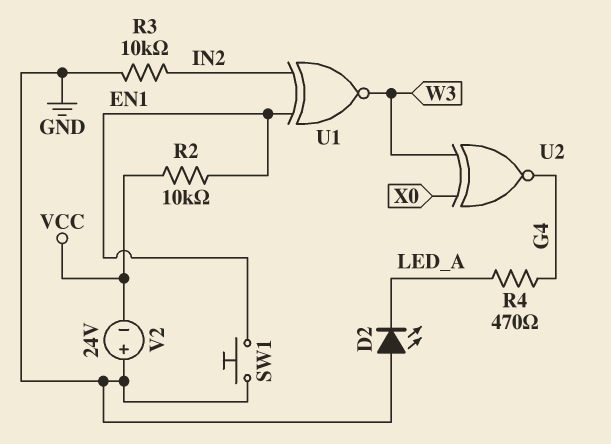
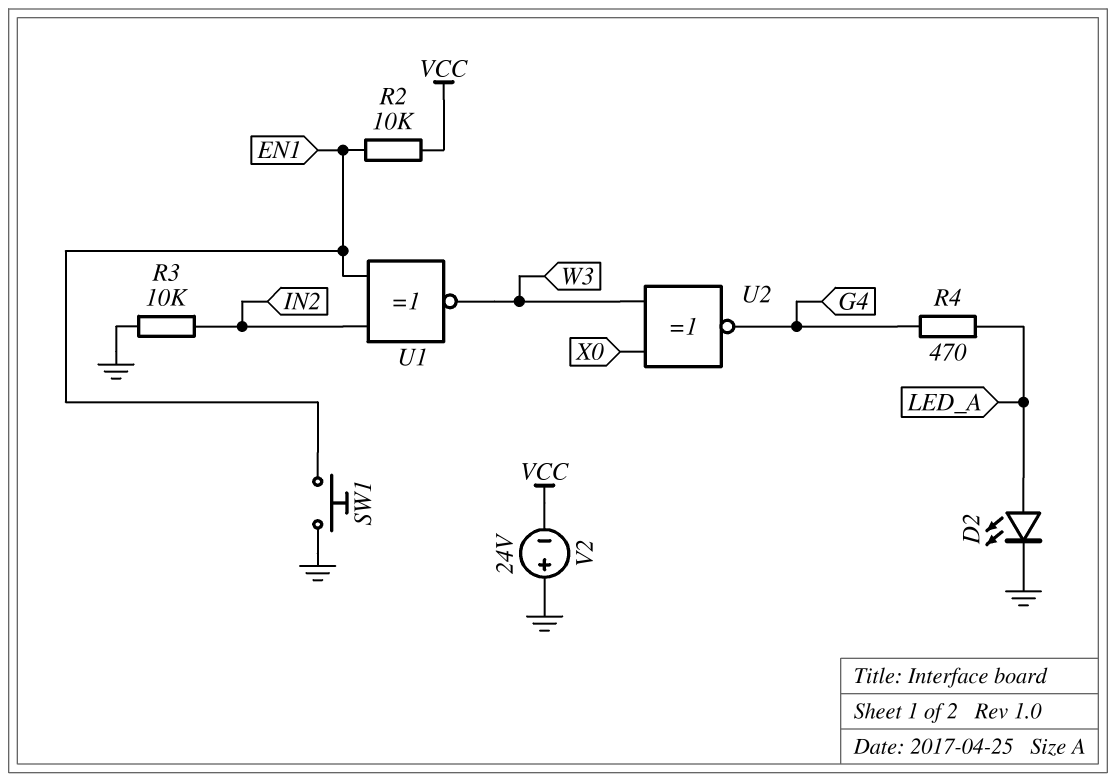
D2: LED (A GND, K LED_A) -> LED (A LED_A, K GND)

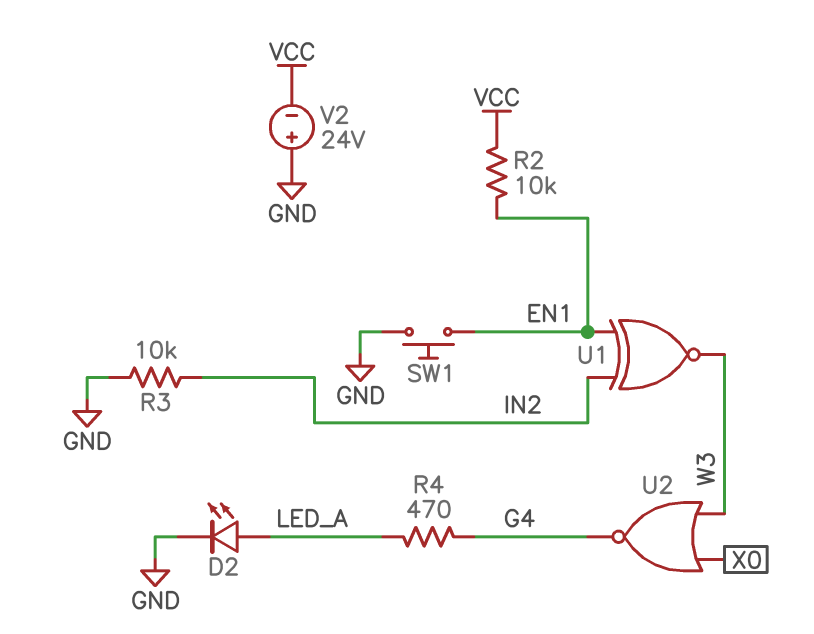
U2: XNOR (in W3, in X0, out G4) -> NOR (in W3, in X0, out G4)

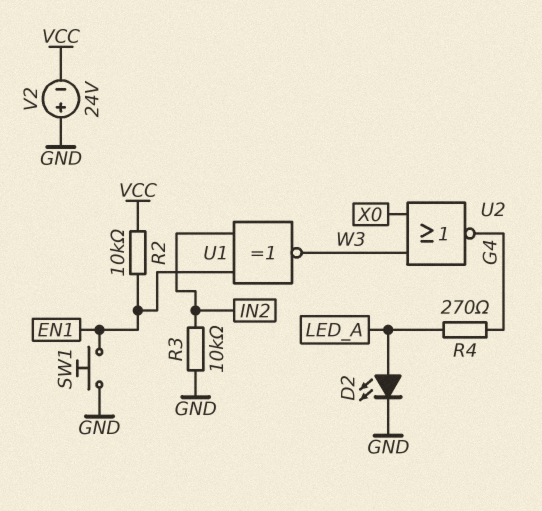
R4: 470 (G4, LED_A) -> 270 (G4, LED_A)

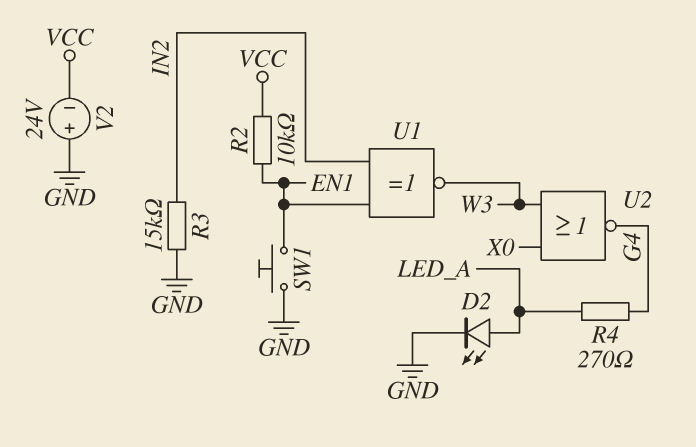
R3: 10k (GND, IN2) -> 15k (GND, IN2)

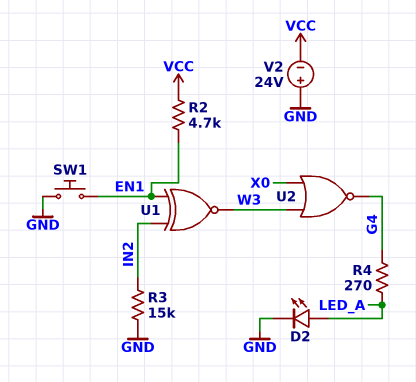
R2: 10k (EN1, VCC) -> 4.7k (EN1, VCC)

